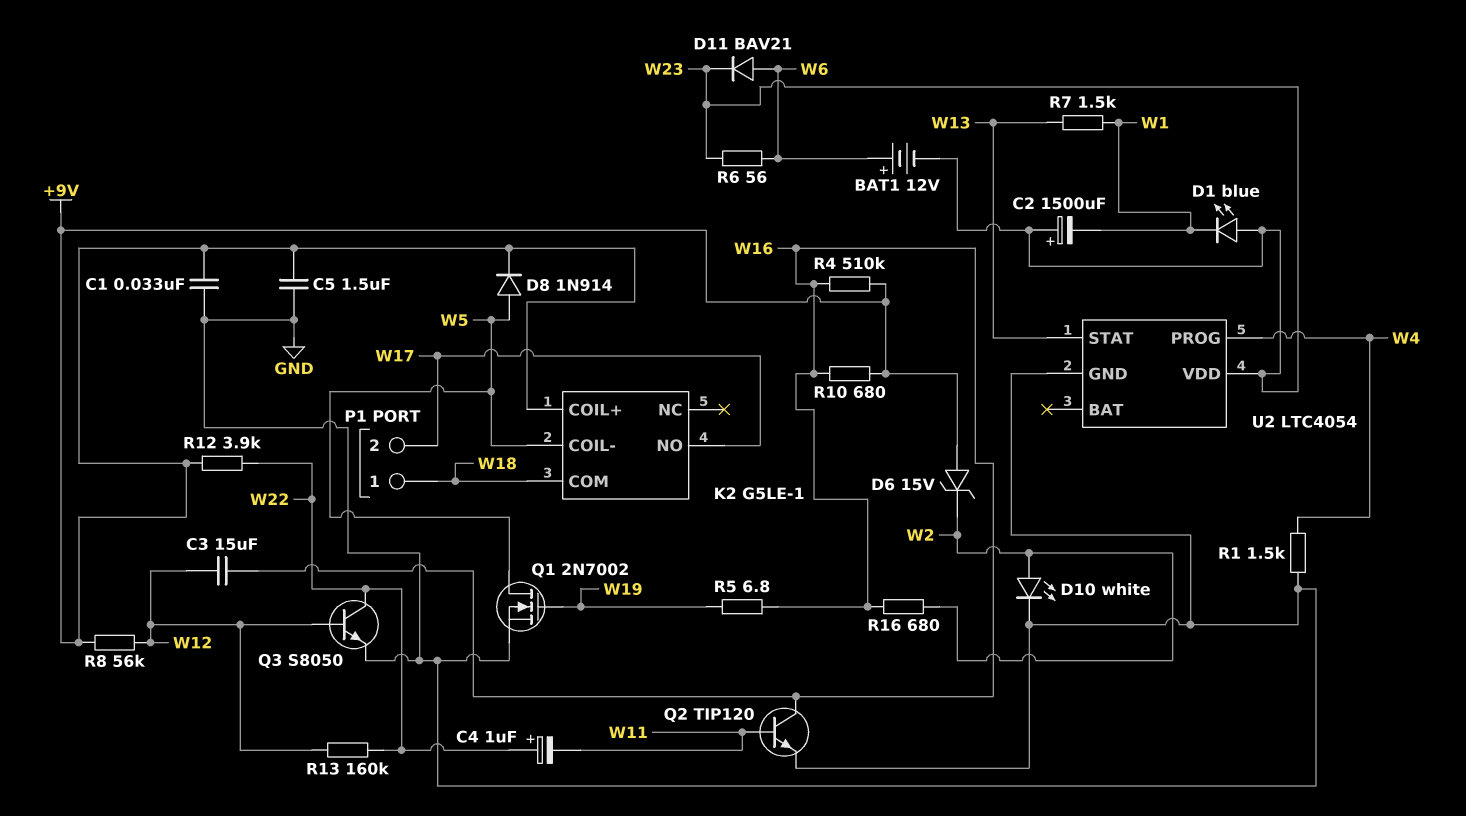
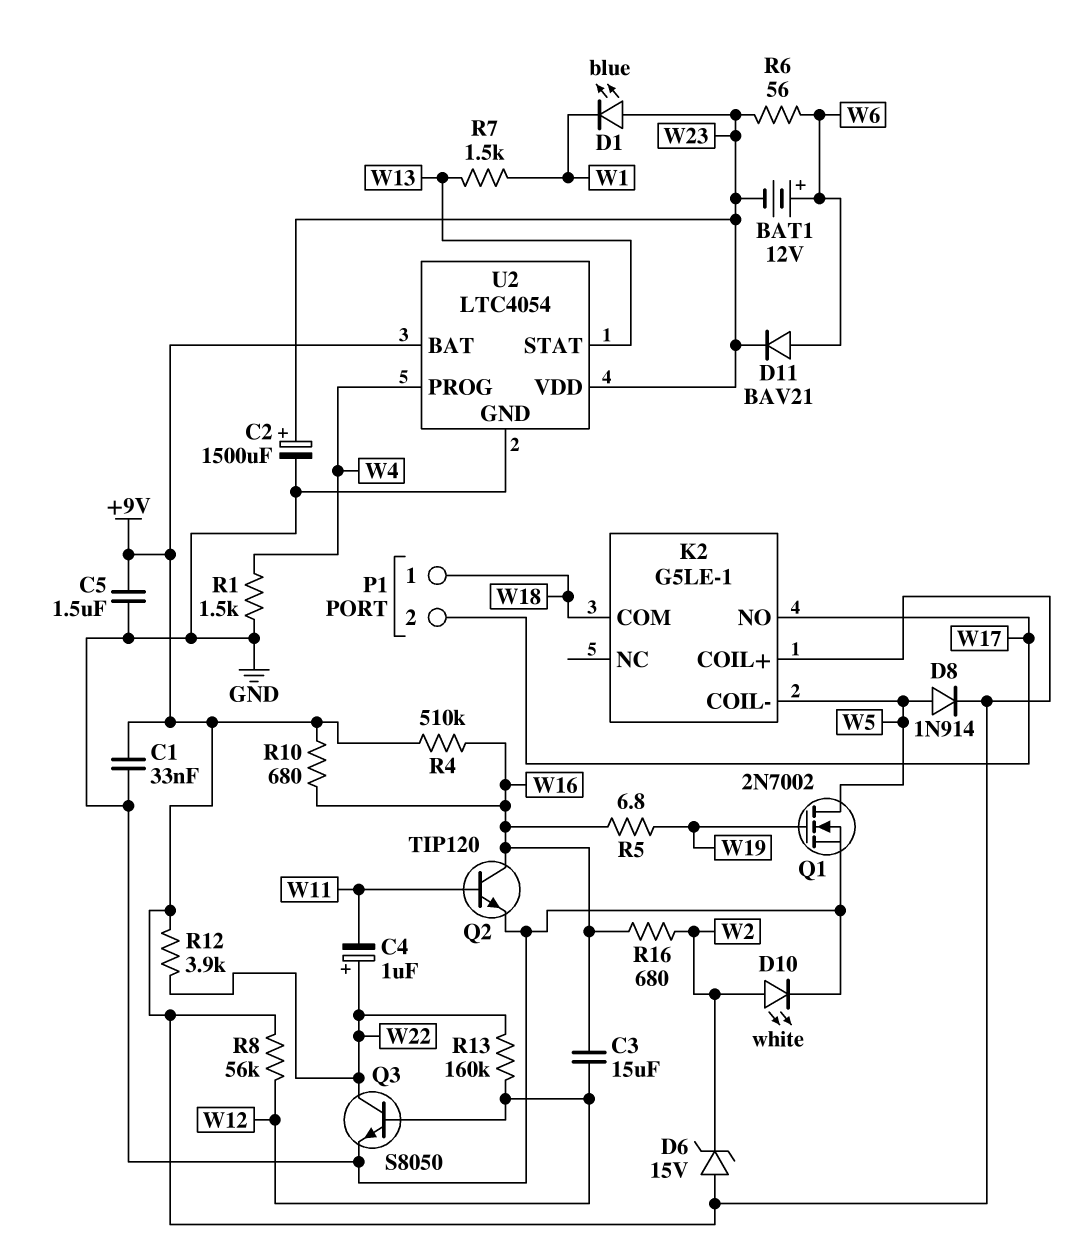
C2: 1500uF (plus W23, minus W1) -> 1500uF (plus W23, minus GND)
U2 pin BAT: none -> +9V

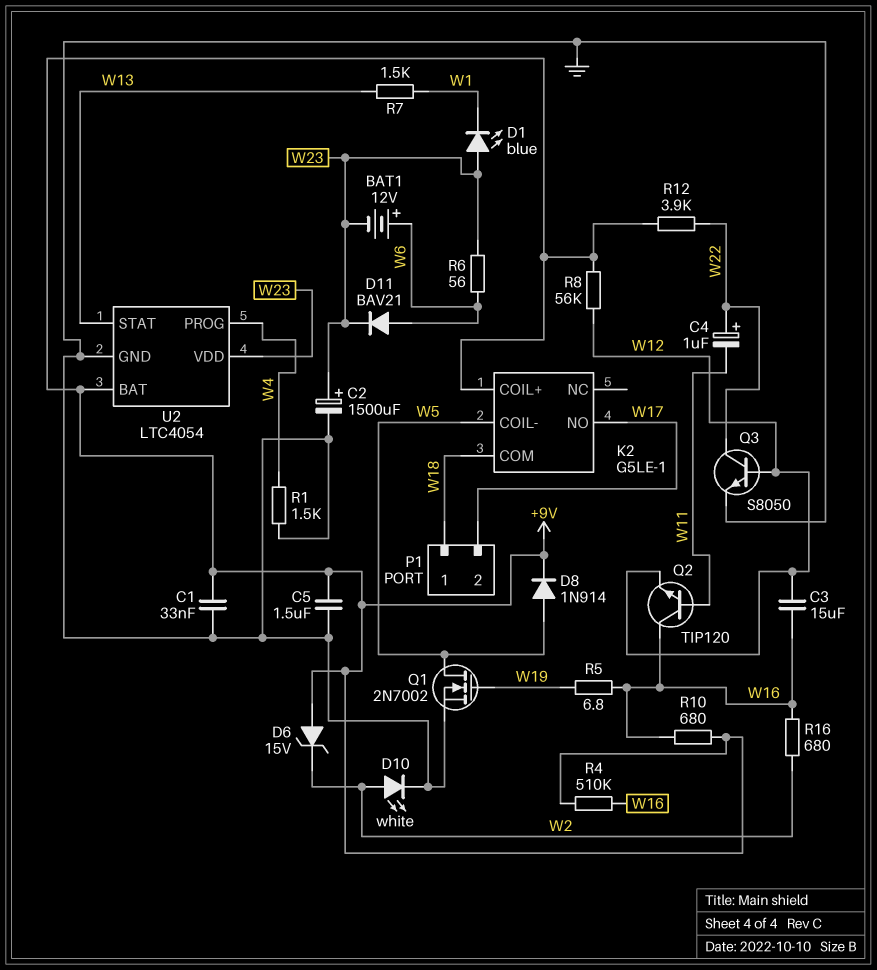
Q2: NPN TIP120 (B W11, C W16, E GND) -> NPN TIP120 (B W11, C W16, E W12)
R13: 160k (W12, W22) -> none

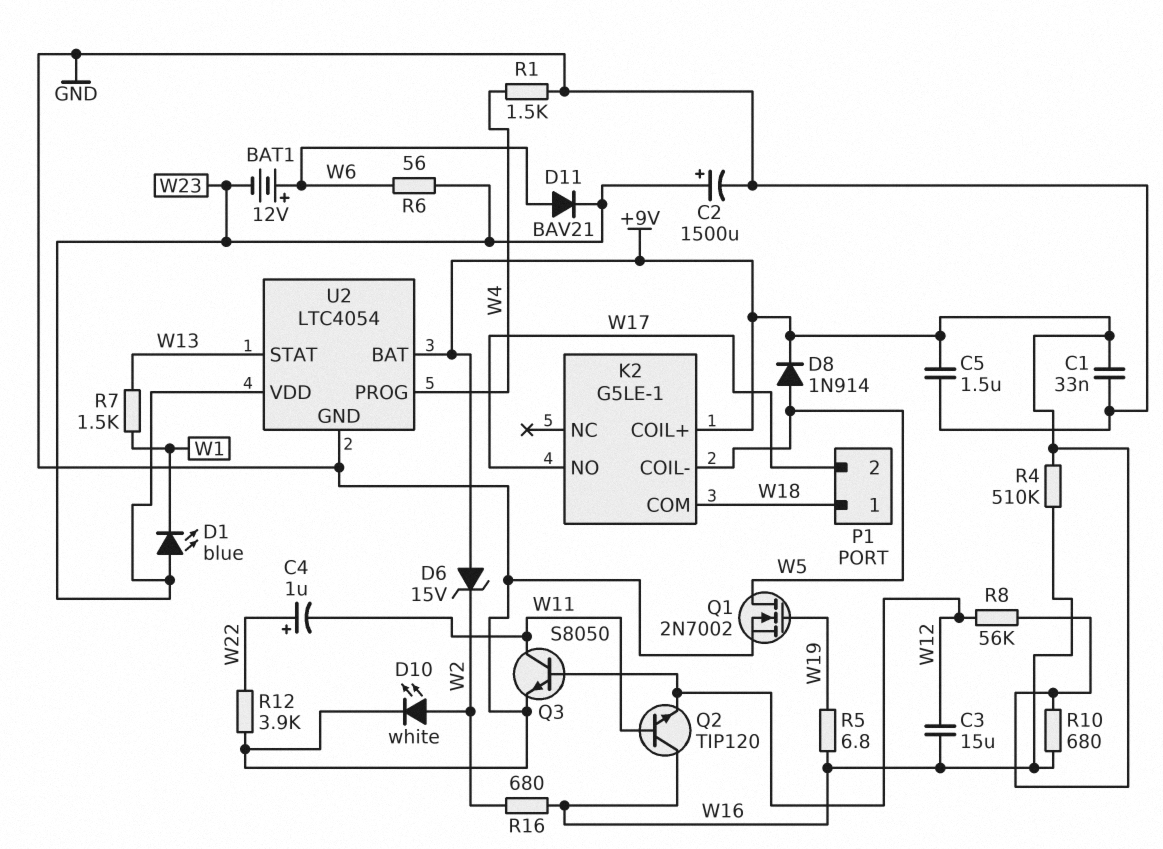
Q3: NPN S8050 (B W12, C W22, E GND) -> NPN S8050 (B W12, C W11, E GND)
R12: 3.9k (+9V, W22) -> 3.9k (GND, W22)

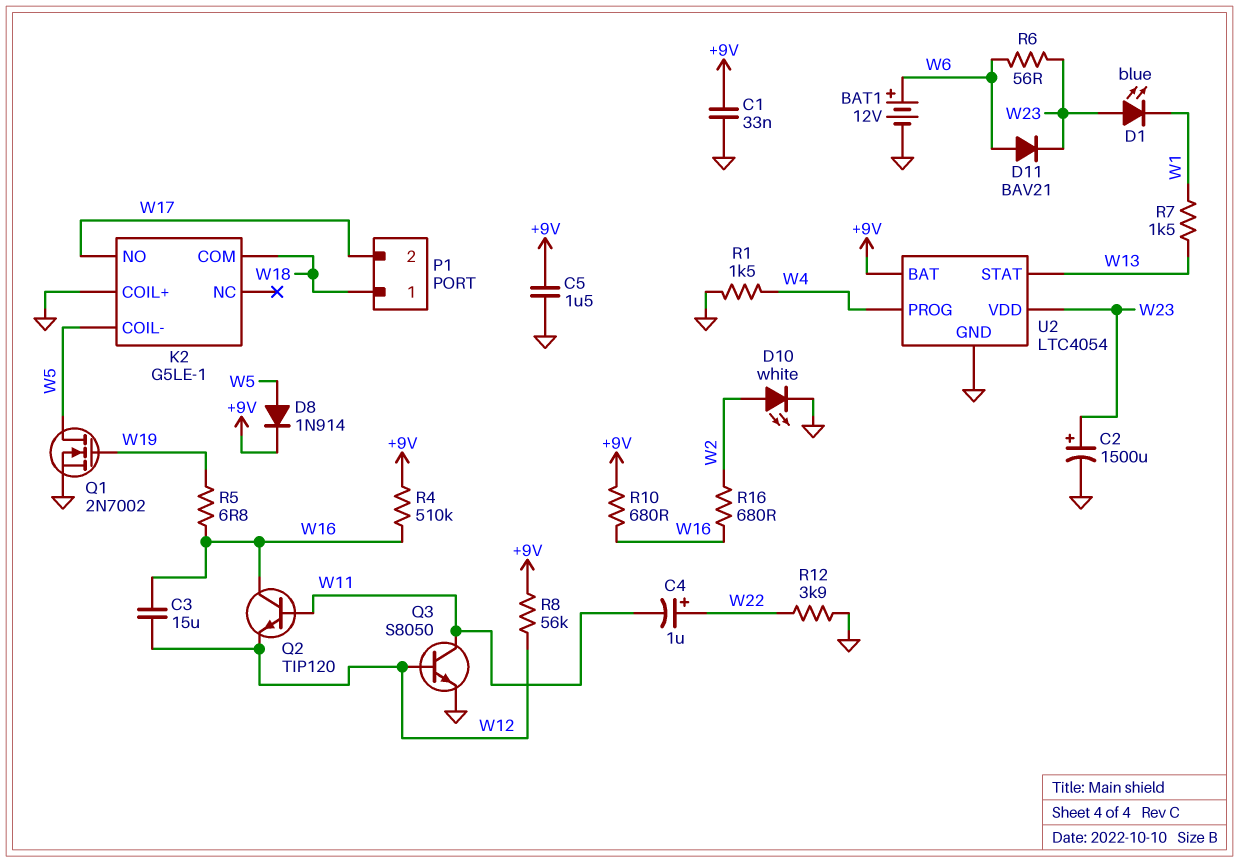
BAT1: 12V (plus W6, minus W23) -> 12V (plus W6, minus GND)
D6: zener 15V (A +9V, K W2) -> none
K2 pin COIL+: +9V -> GND

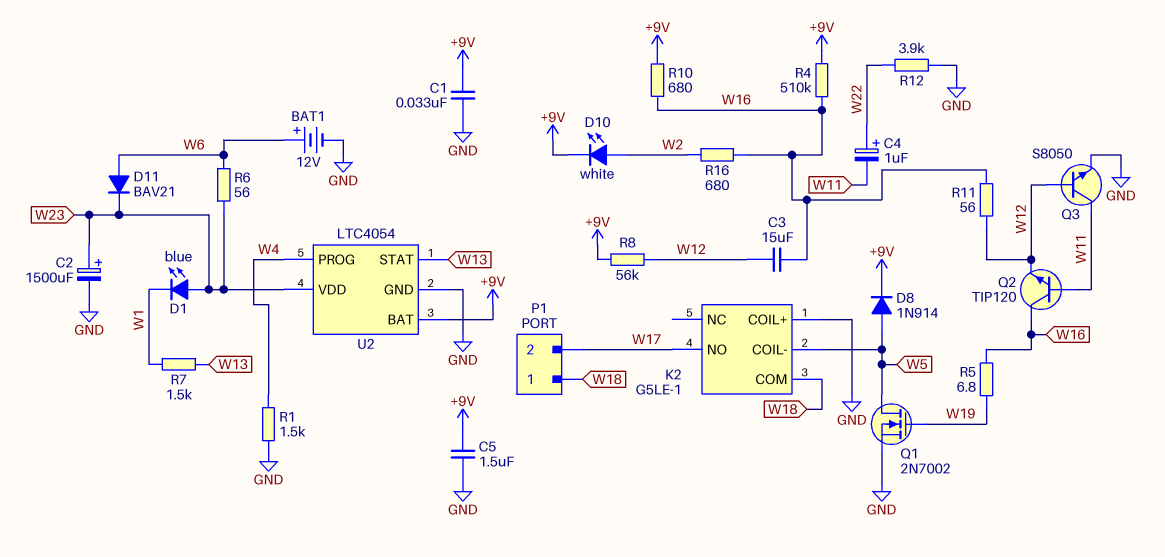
D10: LED white (A W2, K GND) -> LED white (A W2, K +9V)
R11: none -> 56 (W12, W16)

